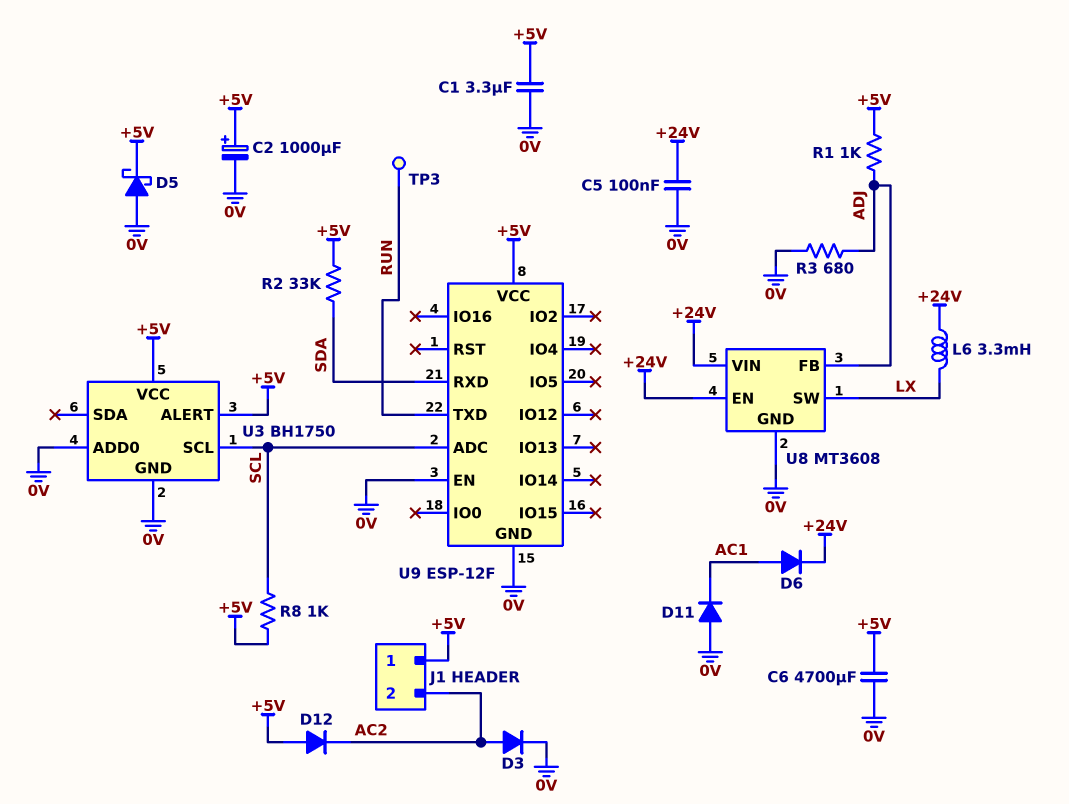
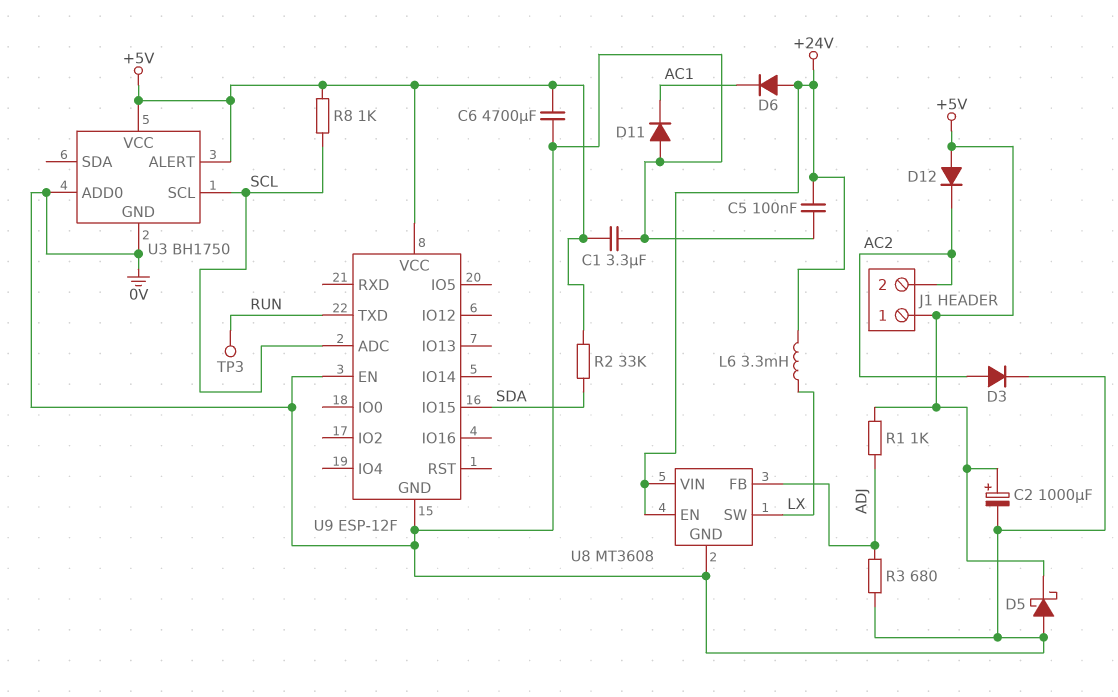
D6: diode (A AC1, K +24V) -> diode (A +24V, K AC1)
U9 pin IO15: none -> SDA
U9 pin RXD: SDA -> none

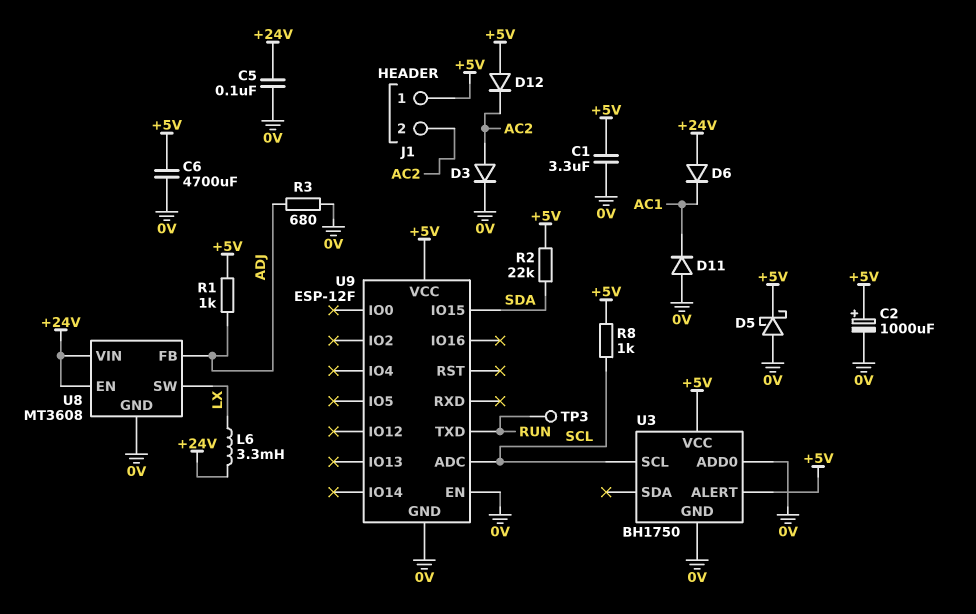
R2: 33k (+5V, SDA) -> 22k (+5V, SDA)

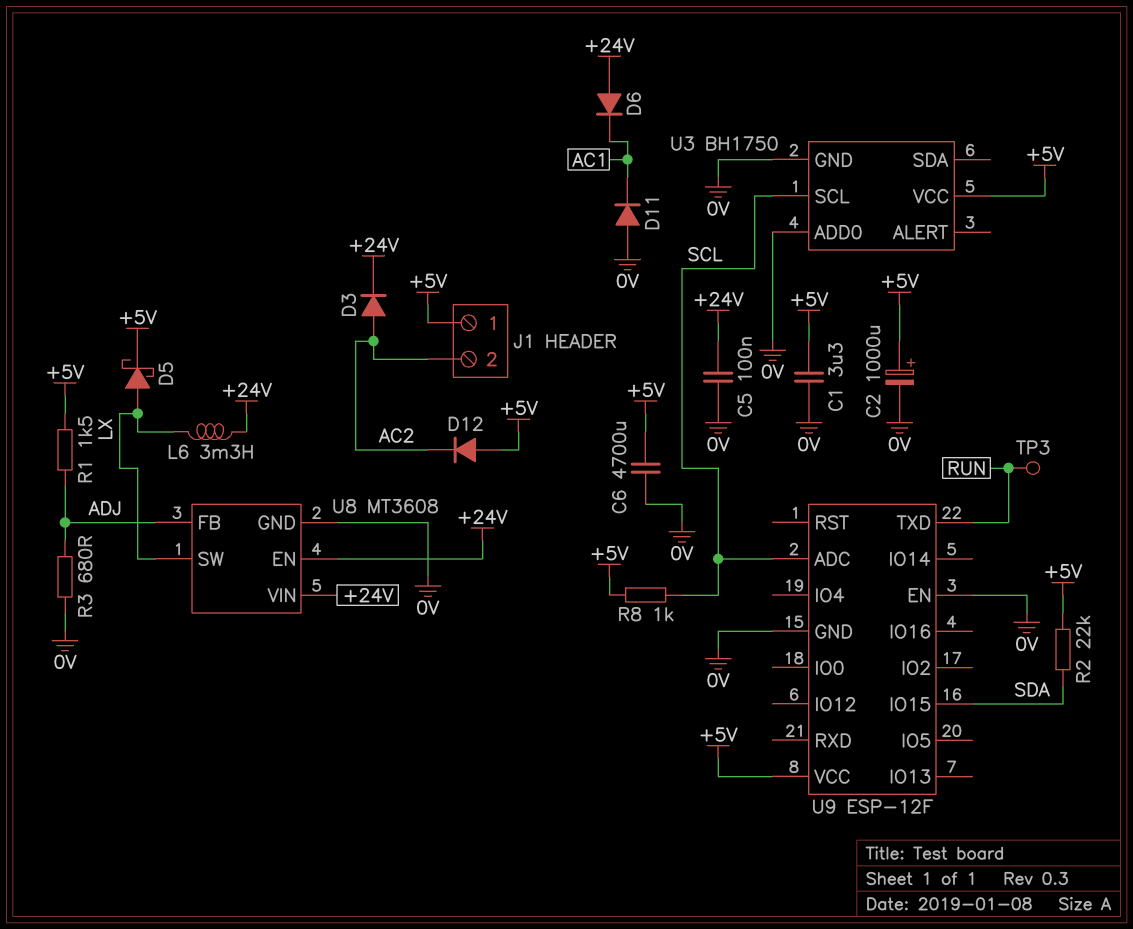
D3: diode (A AC2, K 0V) -> diode (A AC2, K +24V)
D5: schottky (A 0V, K +5V) -> schottky (A LX, K +5V)
R1: 1k (+5V, ADJ) -> 1.5k (+5V, ADJ)
U3 pin ALERT: +5V -> none

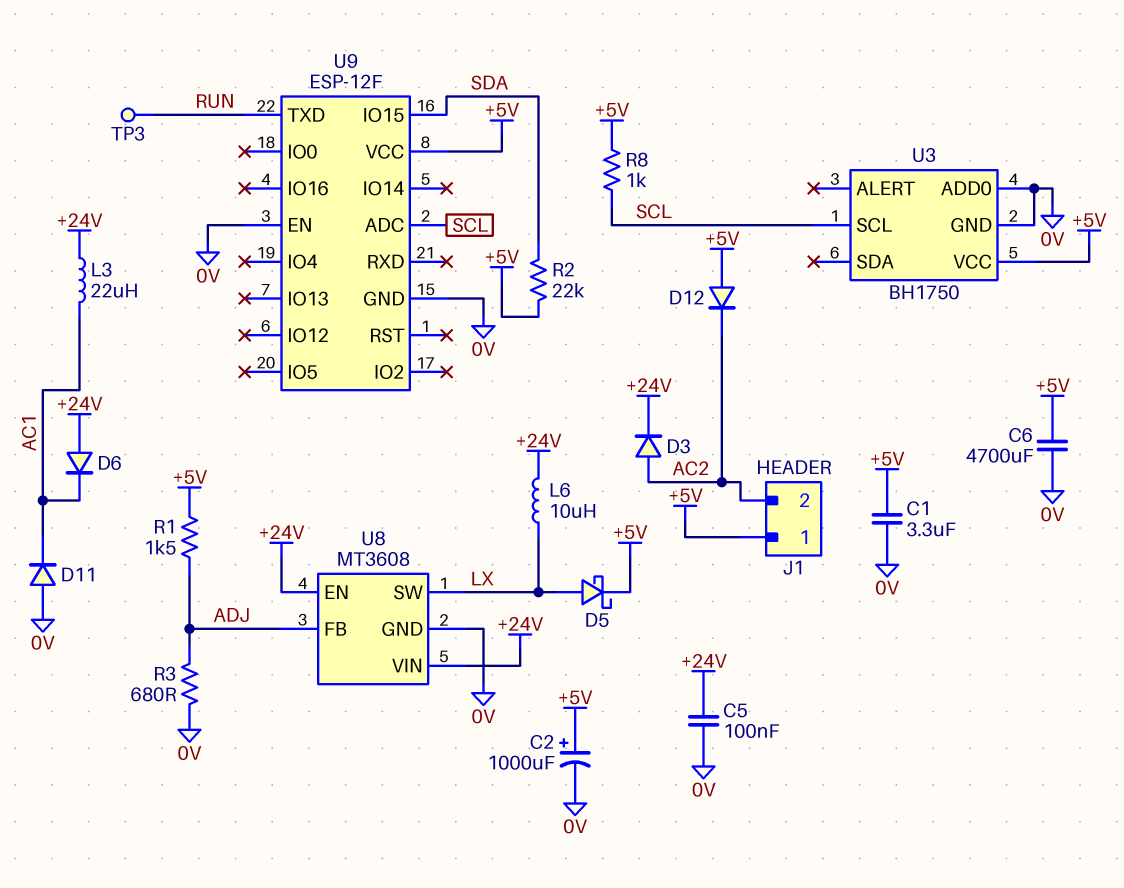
L3: none -> 22uH (+24V, AC1)
L6: 3.3mH (+24V, LX) -> 10uH (+24V, LX)

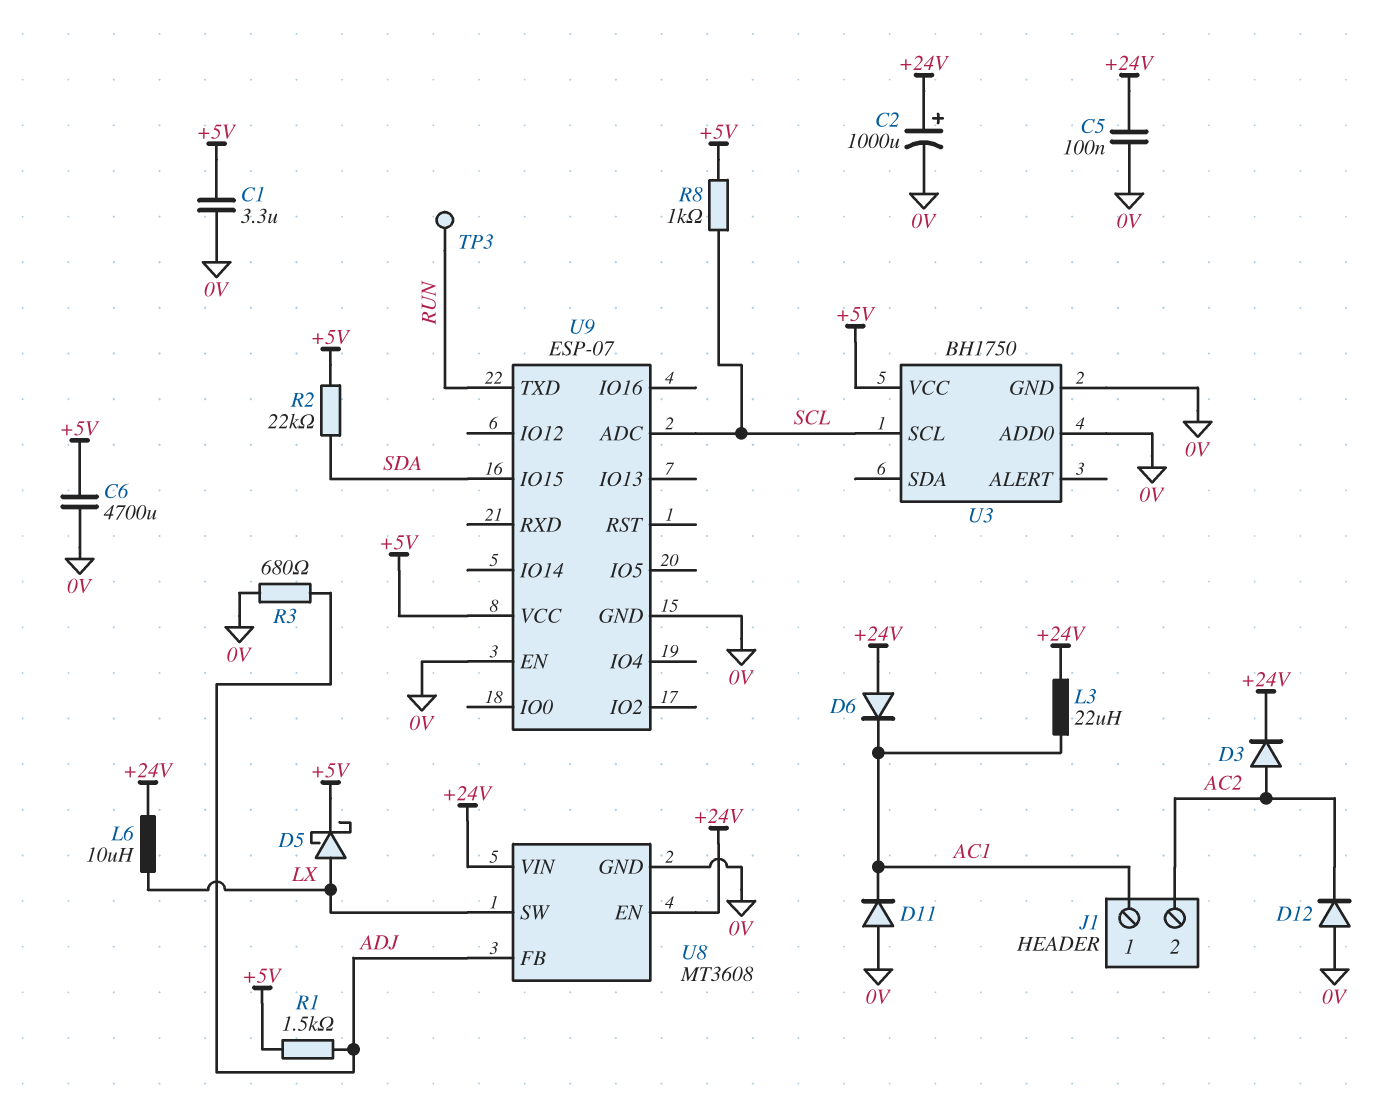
C2: 1000uF (plus +5V, minus 0V) -> 1000uF (plus +24V, minus 0V)
D12: diode (A +5V, K AC2) -> diode (A 0V, K AC2)
J1 pin 1: +5V -> AC1
U9: ESP-12F -> ESP-07

